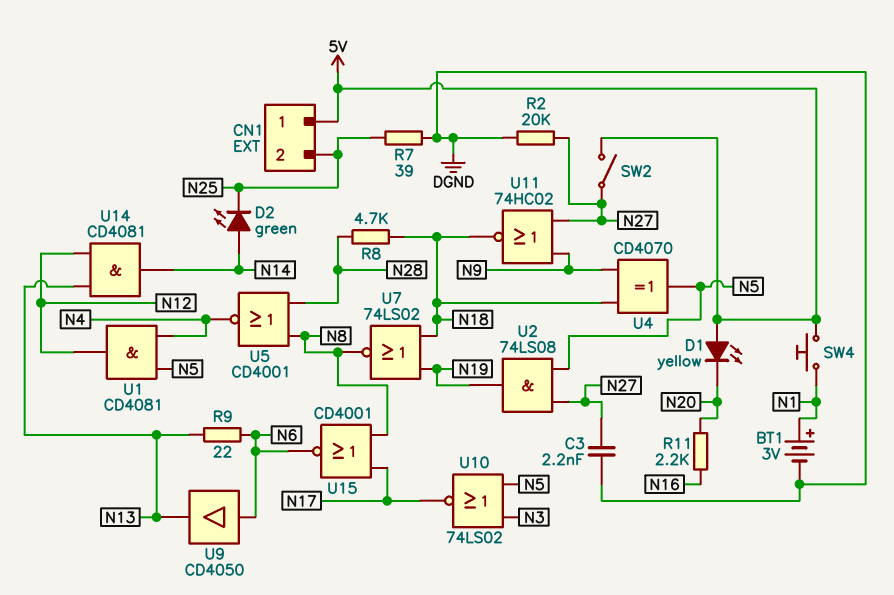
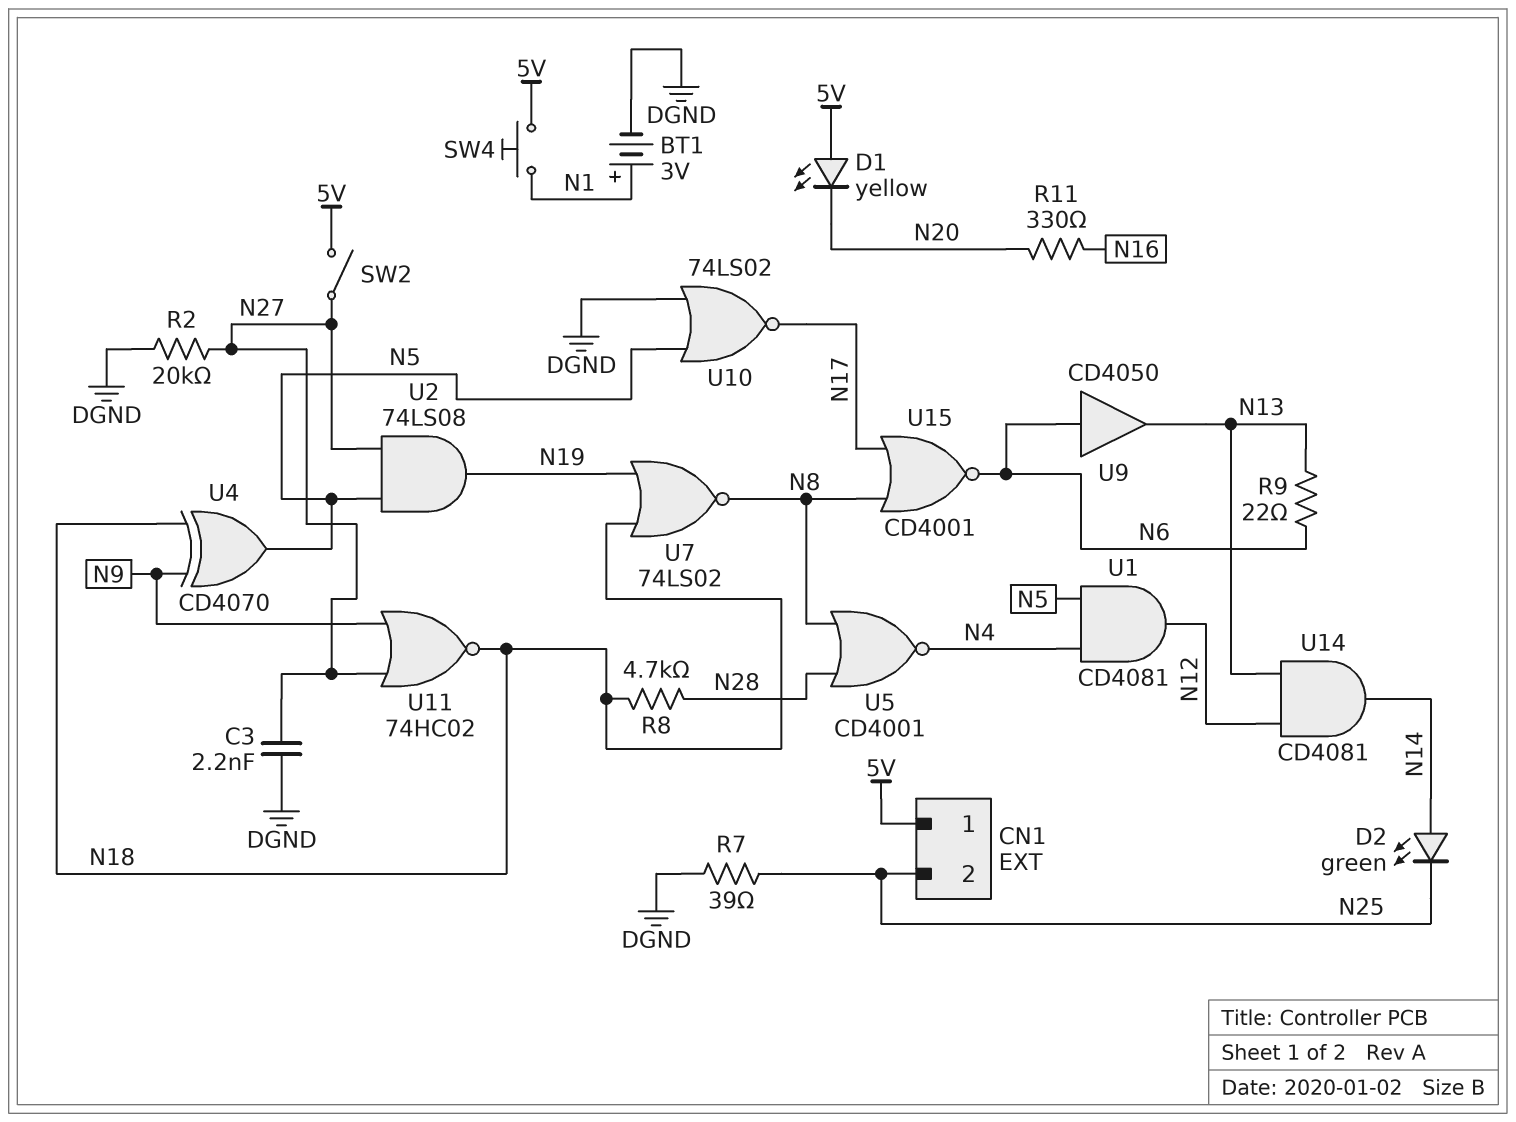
R11: 2.2k (N16, N20) -> 330 (N16, N20)
U10: NOR 74LS02 (in N3, in N5, out N17) -> NOR 74LS02 (in DGND, in N5, out N17)

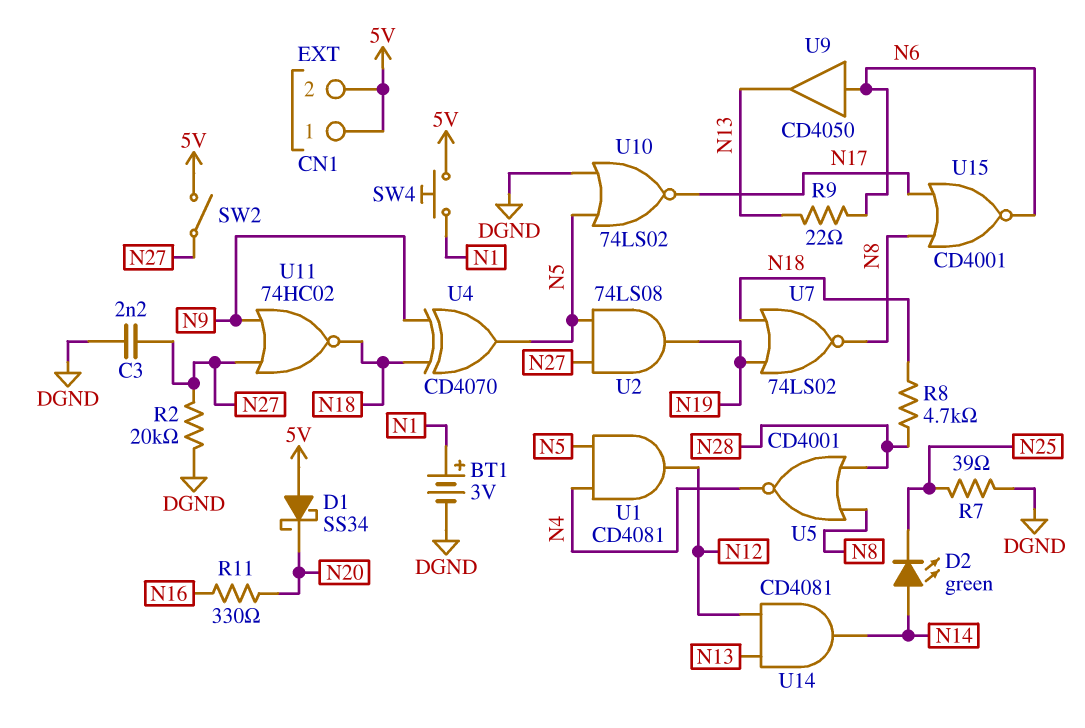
CN1 pin 2: N25 -> 5V
D1: LED yellow (A 5V, K N20) -> schottky SS34 (A 5V, K N20)

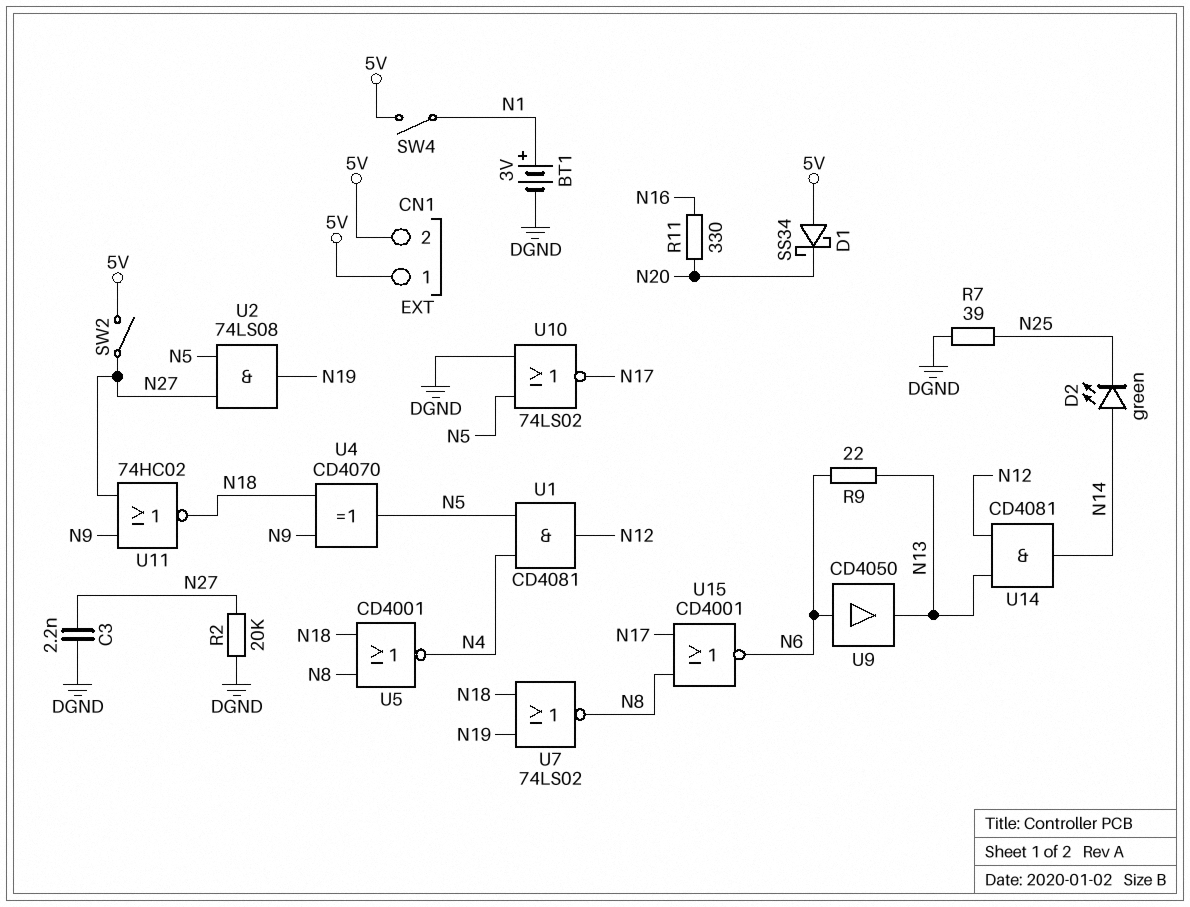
R8: 4.7k (N18, N28) -> none
SW4: button (5V, N1) -> switch (5V, N1)
U5: NOR CD4001 (in N8, in N28, out N4) -> NOR CD4001 (in N8, in N18, out N4)

